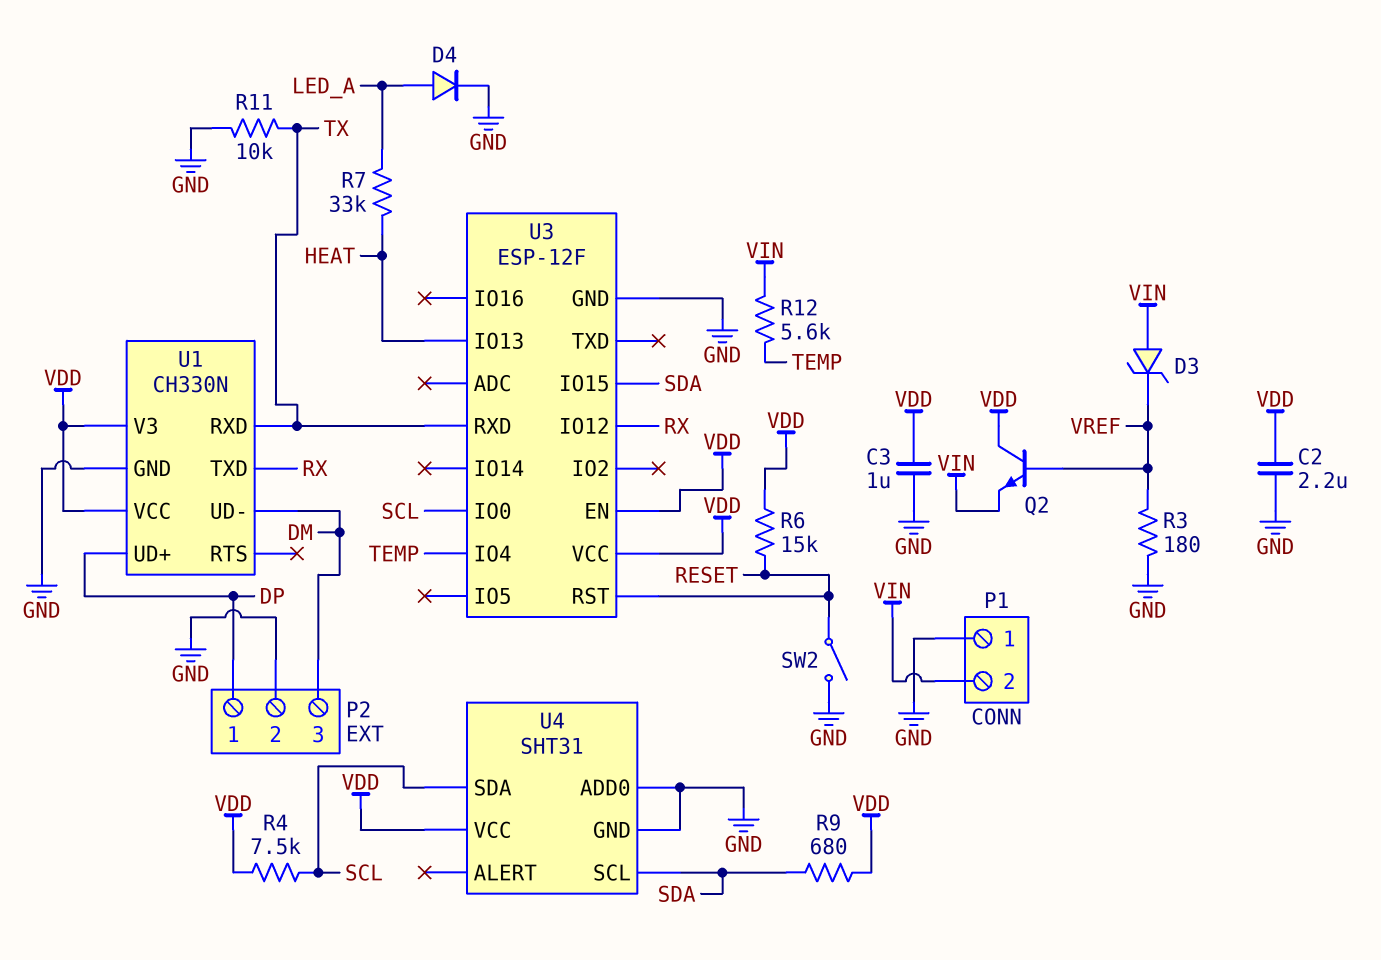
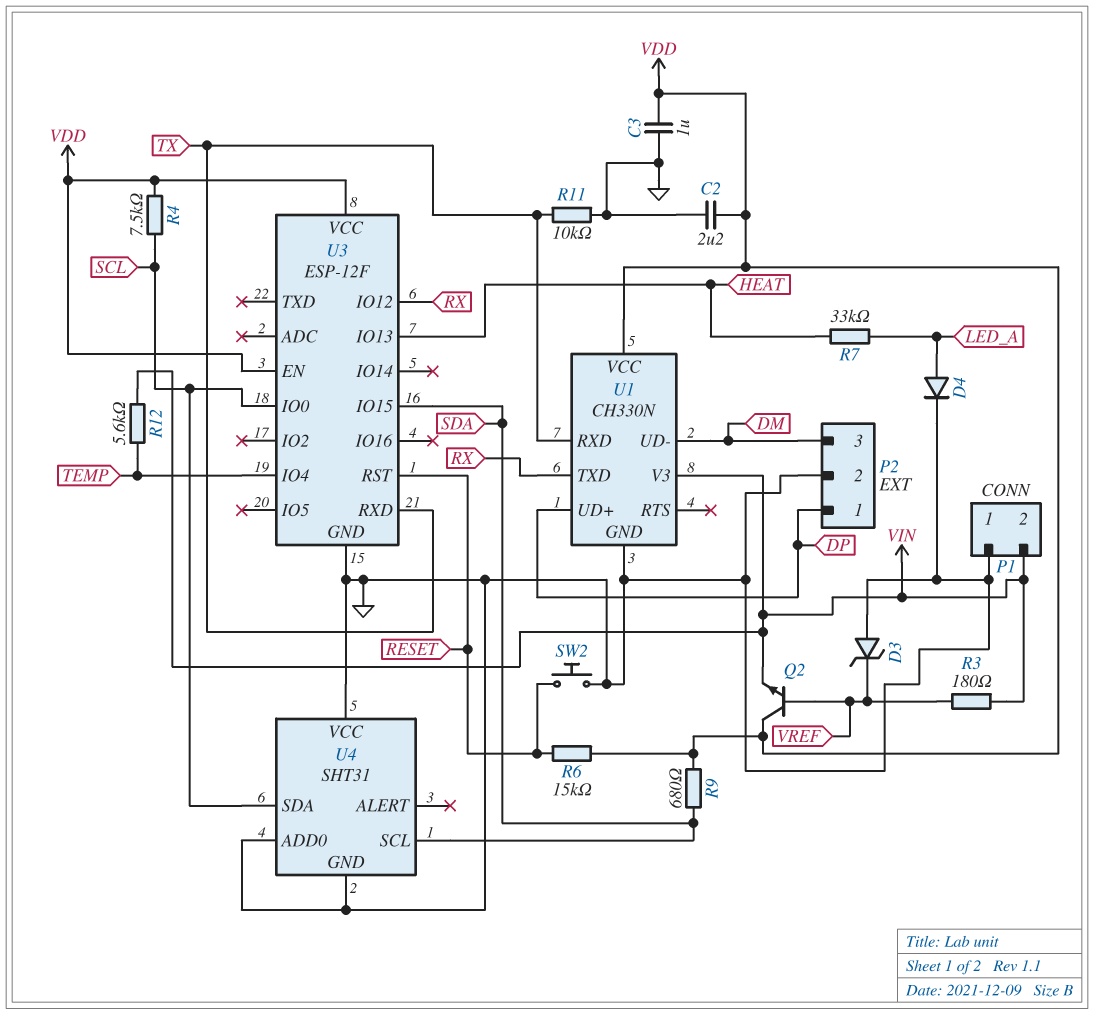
D3: zener (A VIN, K VREF) -> zener (A GND, K VREF)
R3: 180 (GND, VREF) -> 180 (VIN, VREF)
SW2: switch (GND, RESET) -> button (GND, RESET)
U1 pin V3: VDD -> VIN
U4 pin VCC: VDD -> GND

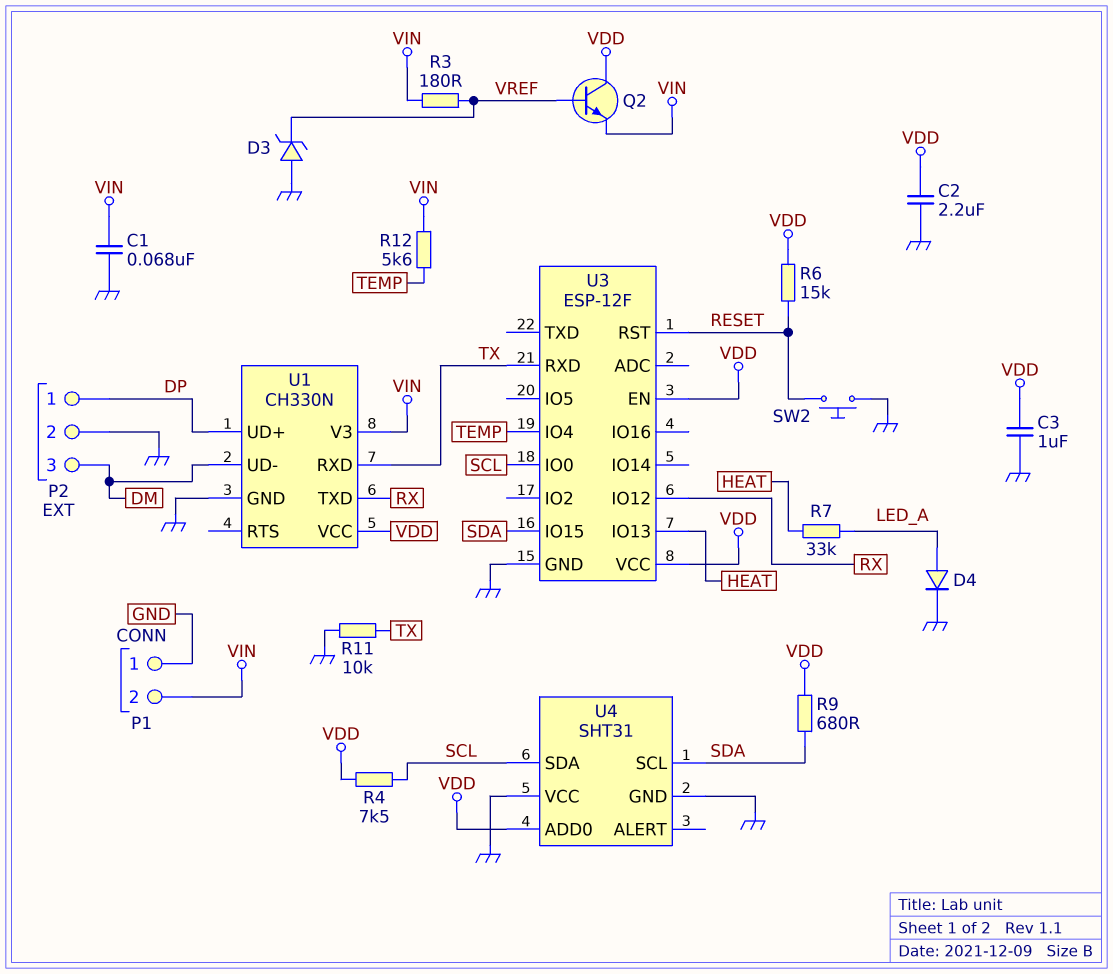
C1: none -> 68nF (GND, VIN)
U4 pin ADD0: GND -> VDD

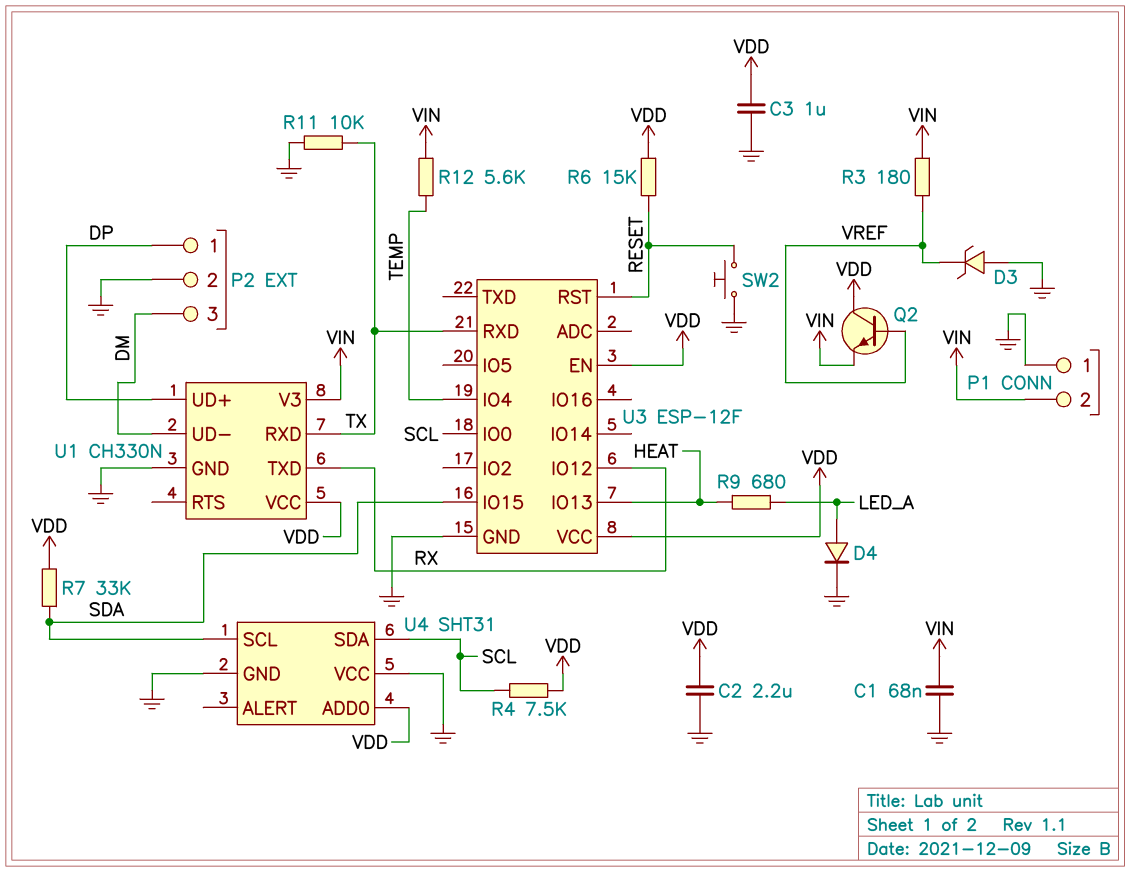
R7: 33k (HEAT, LED_A) -> 33k (SDA, VDD)
R9: 680 (SDA, VDD) -> 680 (HEAT, LED_A)

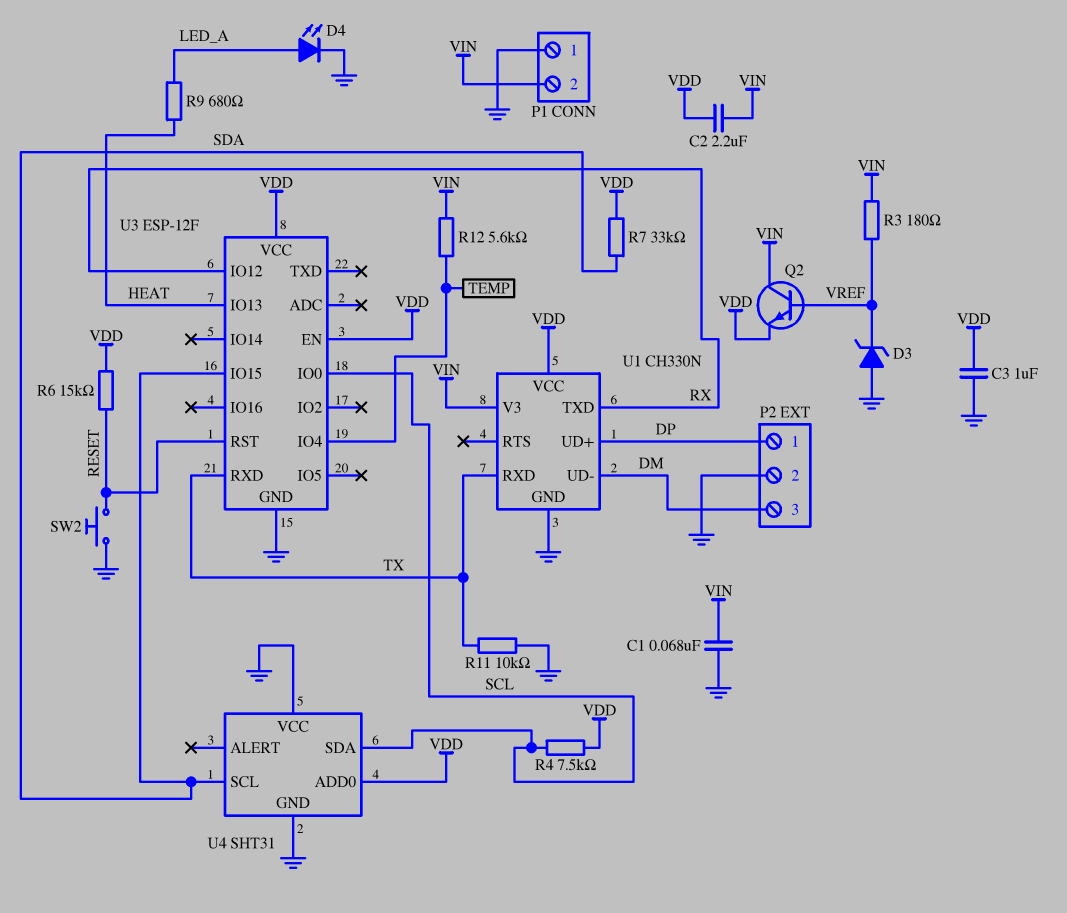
C2: 2.2uF (GND, VDD) -> 2.2uF (VDD, VIN)
D4: diode (A LED_A, K GND) -> LED (A LED_A, K GND)
Q2: NPN (B VREF, C VDD, E VIN) -> NPN (B VREF, C VIN, E VDD)

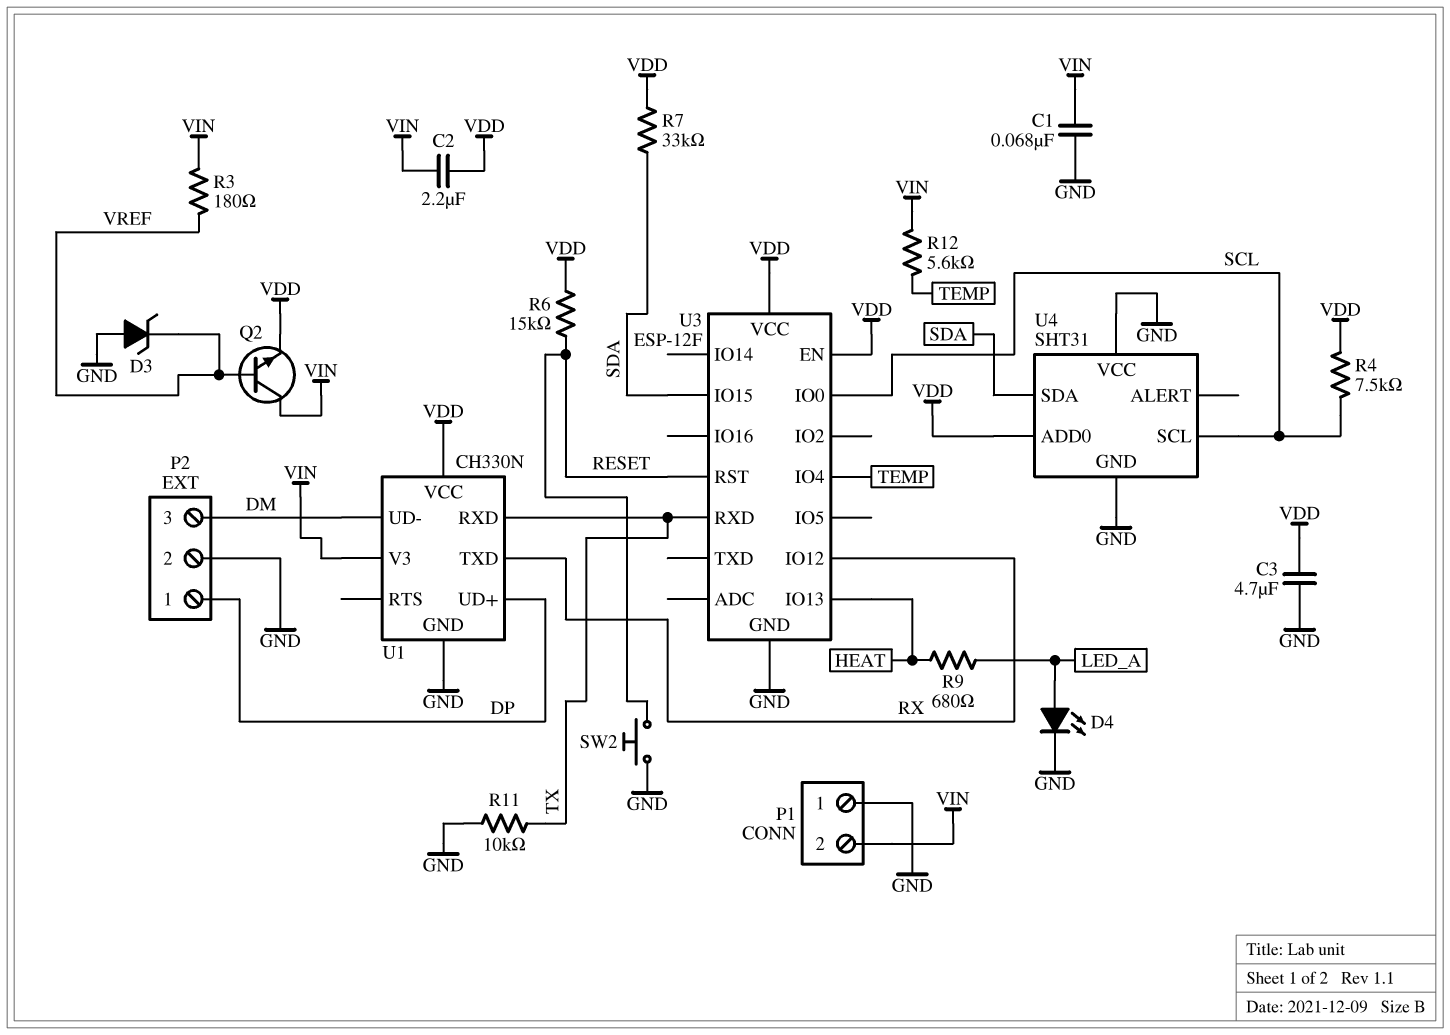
C3: 1uF (GND, VDD) -> 4.7uF (GND, VDD)
U4 pin SCL: SDA -> SCL
U4 pin SDA: SCL -> SDA

